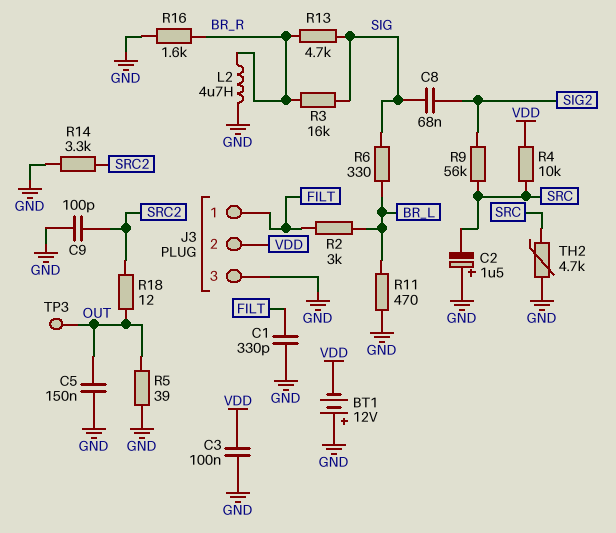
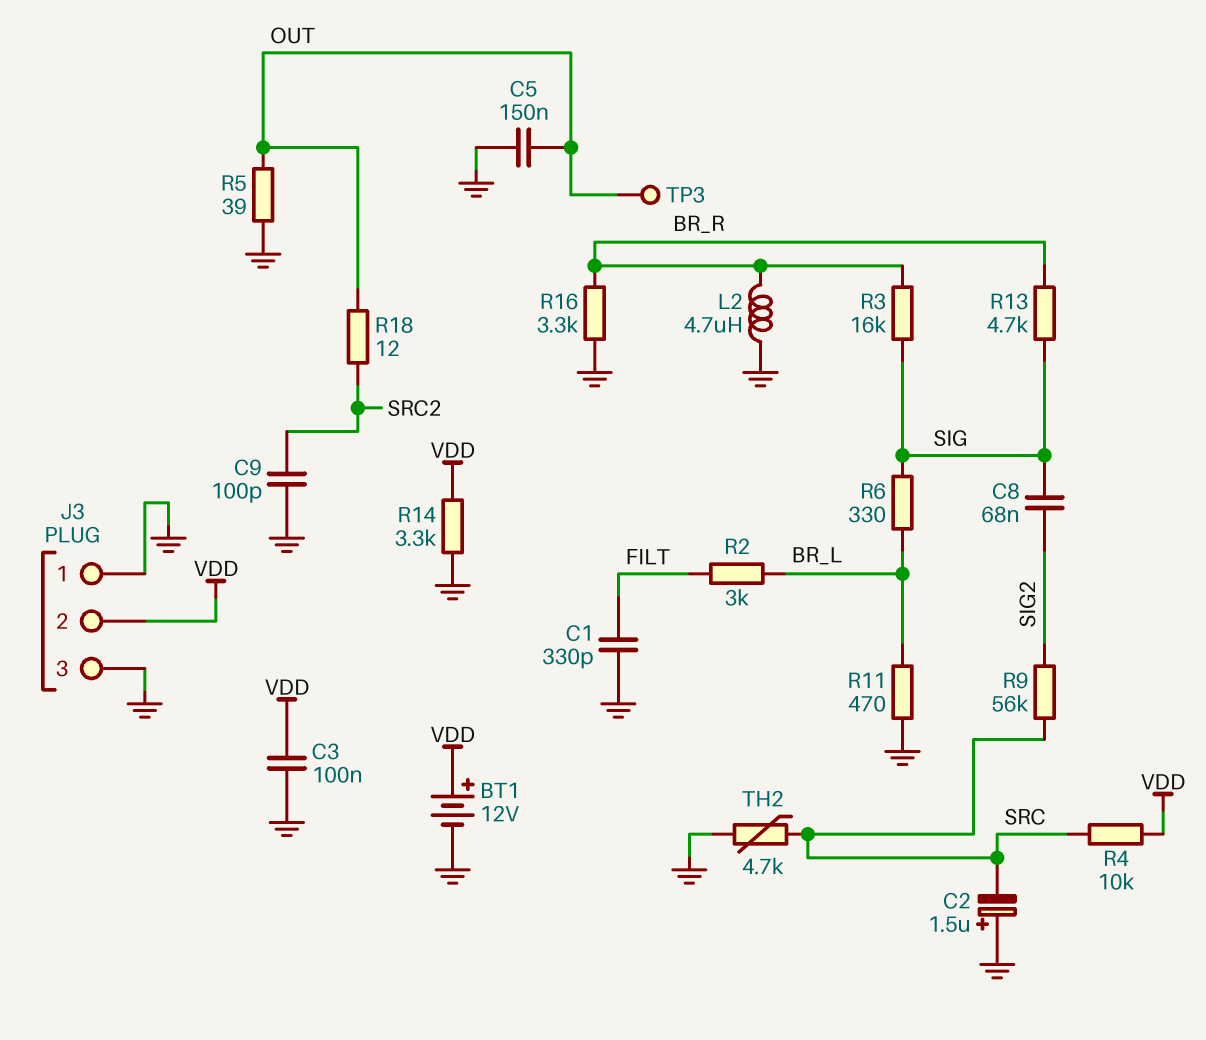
BT1: 12V (plus GND, minus VDD) -> 12V (plus VDD, minus GND)
J3 pin 1: FILT -> GND
R14: 3.3k (GND, SRC2) -> 3.3k (GND, VDD)
R16: 1.6k (BR_R, GND) -> 3.3k (BR_R, GND)

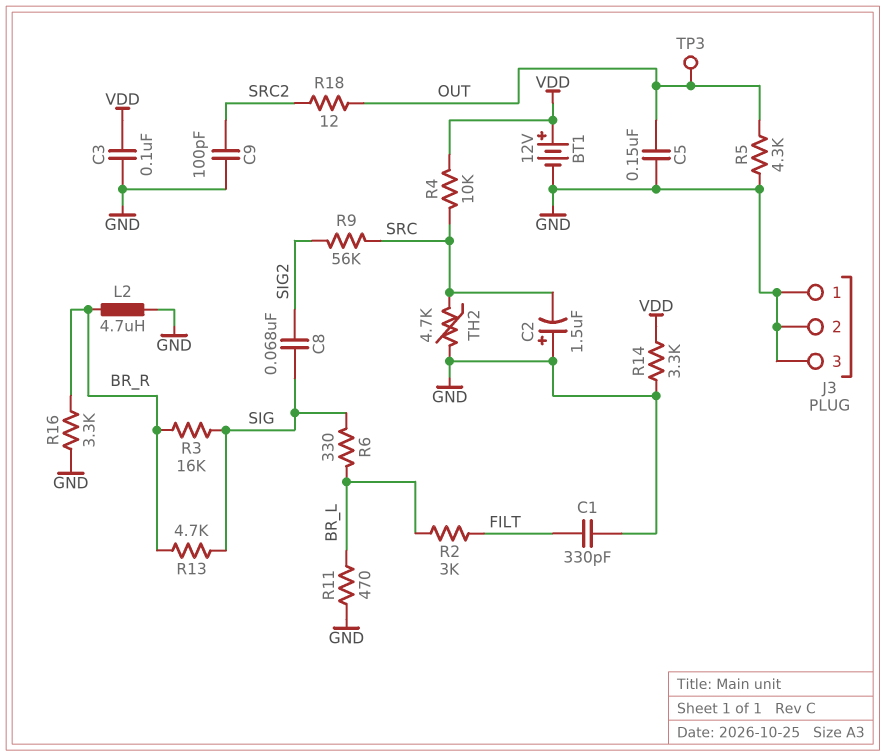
J3 pin 2: VDD -> GND
R5: 39 (GND, OUT) -> 4.3k (GND, OUT)

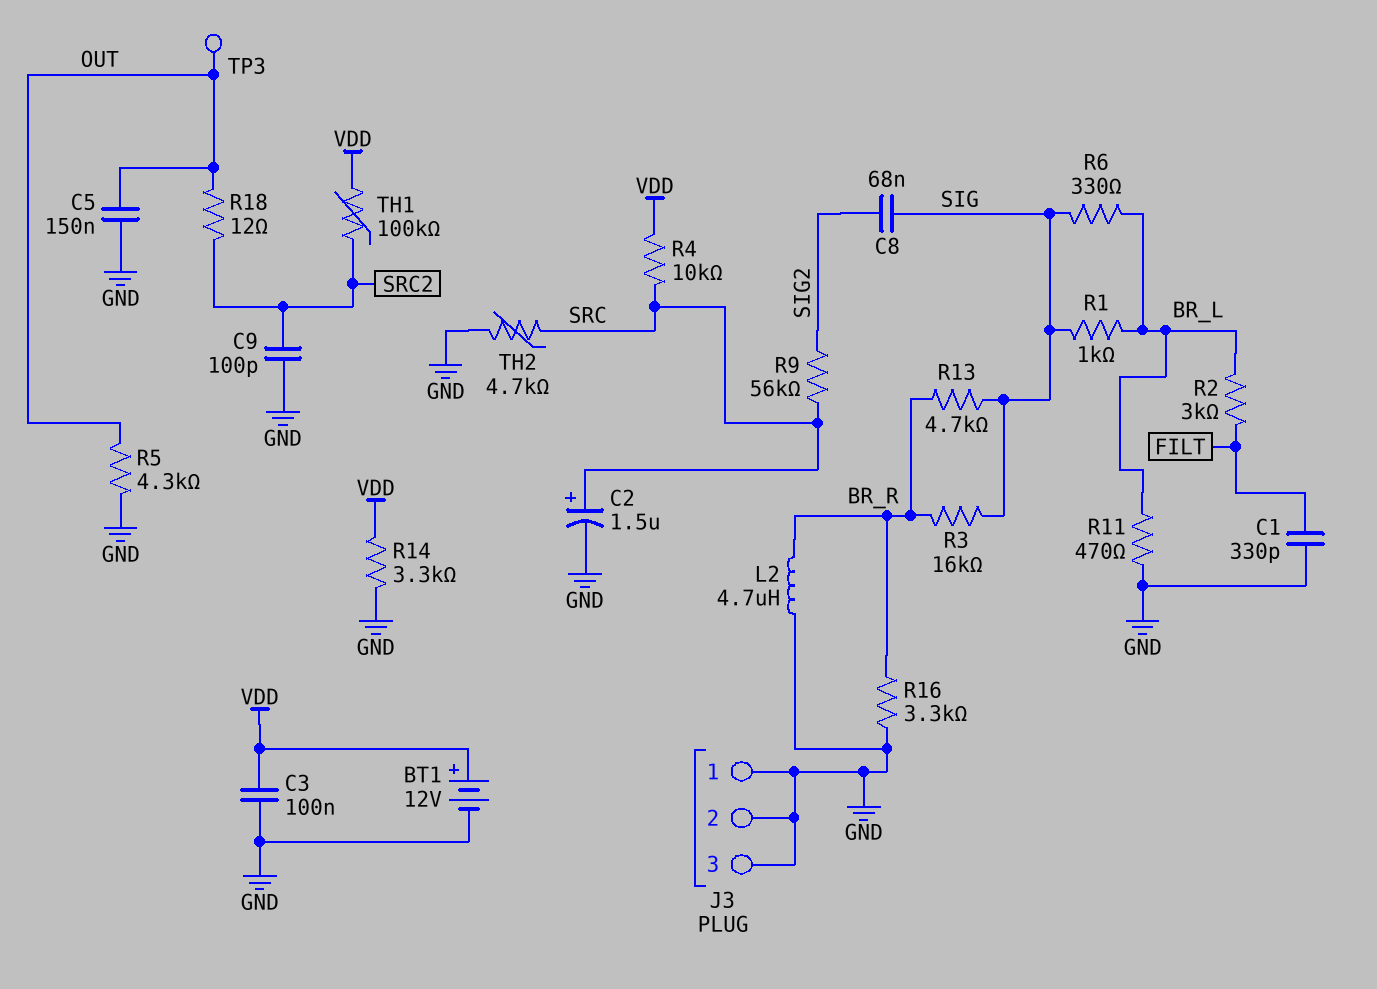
C2: 1.5uF (plus GND, minus SRC) -> 1.5uF (plus SRC, minus GND)
R1: none -> 1k (BR_L, SIG)
TH1: none -> 100k (SRC2, VDD)

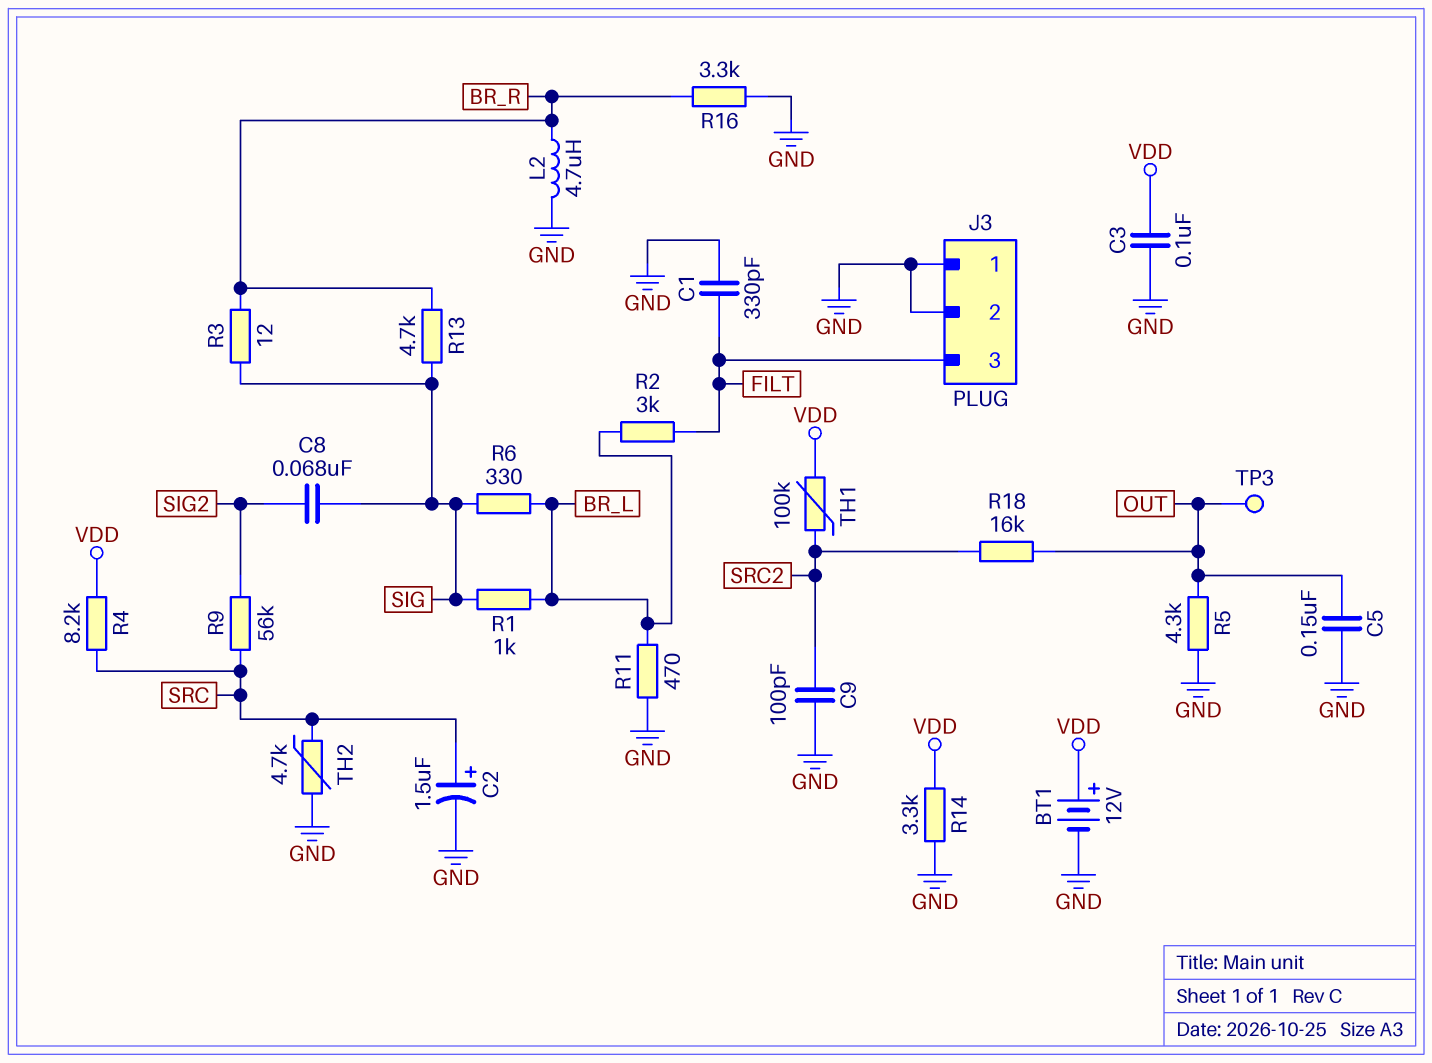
J3 pin 3: GND -> FILT
R3: 16k (BR_R, SIG) -> 12 (BR_R, SIG)
R4: 10k (SRC, VDD) -> 8.2k (SRC, VDD)
R18: 12 (OUT, SRC2) -> 16k (OUT, SRC2)

